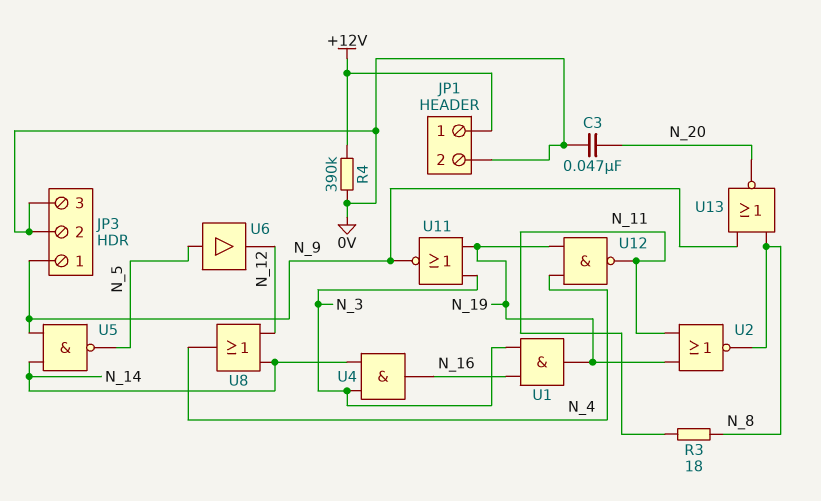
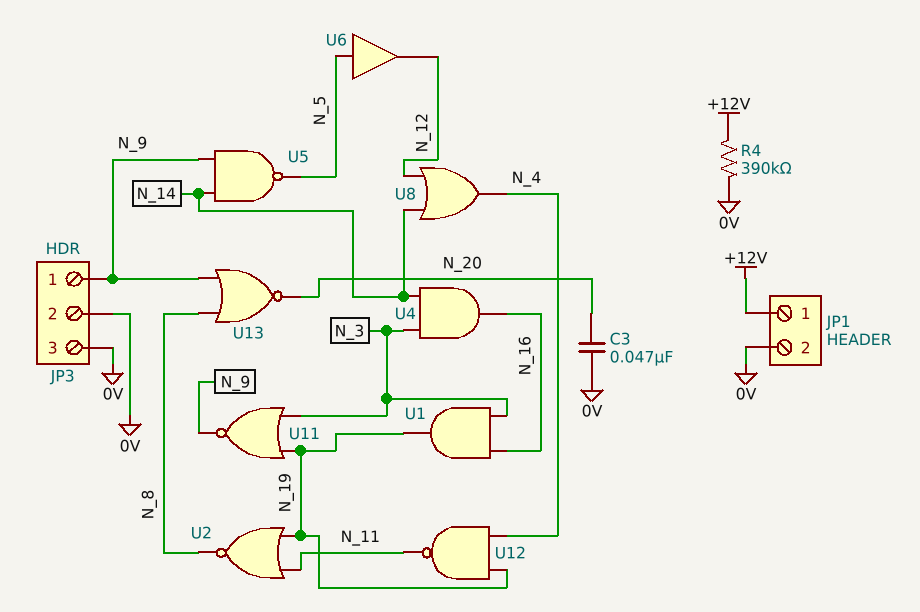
R3: 18 (N_8, N_11) -> none

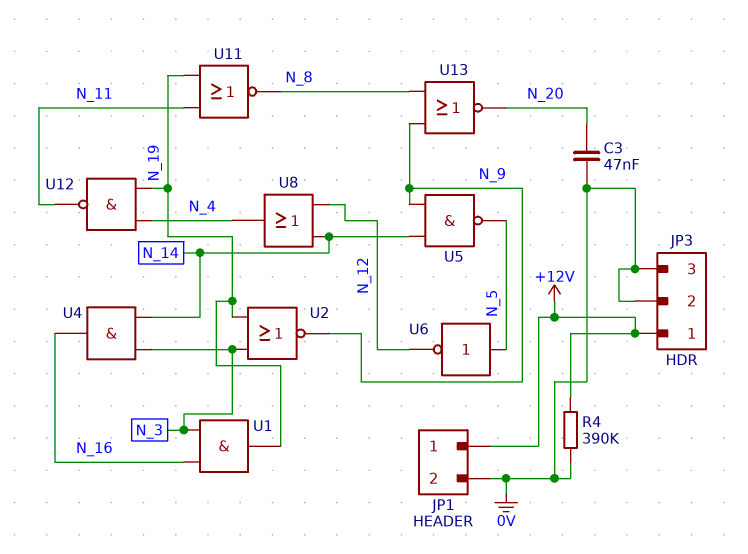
JP3 pin 1: N_9 -> +12V
U2: NOR (in N_11, in N_19, out N_8) -> NOR (in N_3, in N_19, out N_9)
U6: buffer (in N_5, out N_12) -> NOT (in N_5, out N_12)
U11: NOR (in N_3, in N_19, out N_9) -> NOR (in N_11, in N_19, out N_8)

